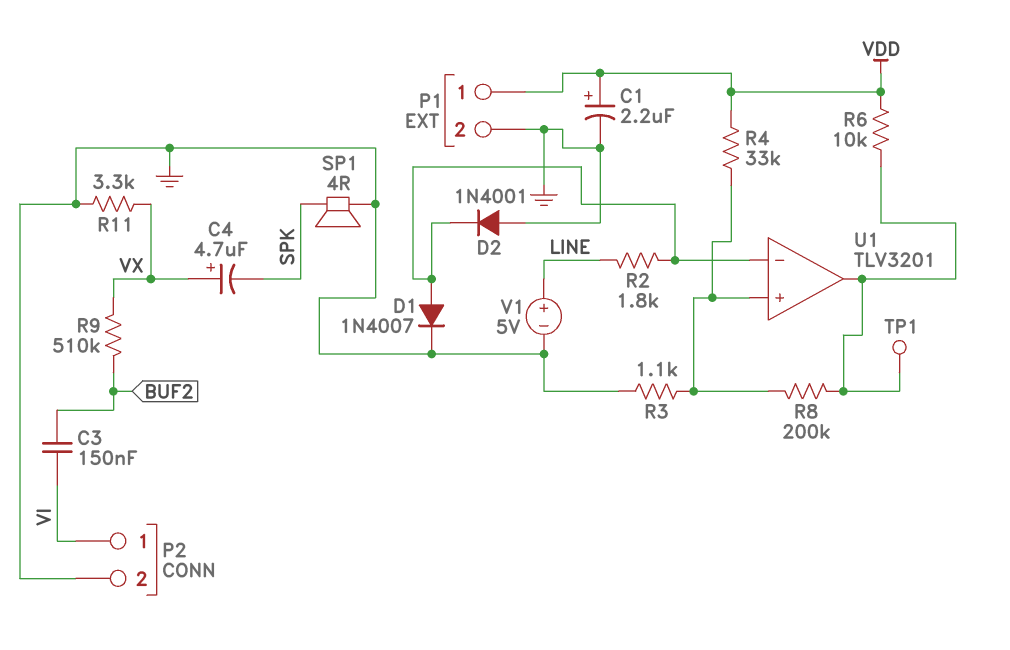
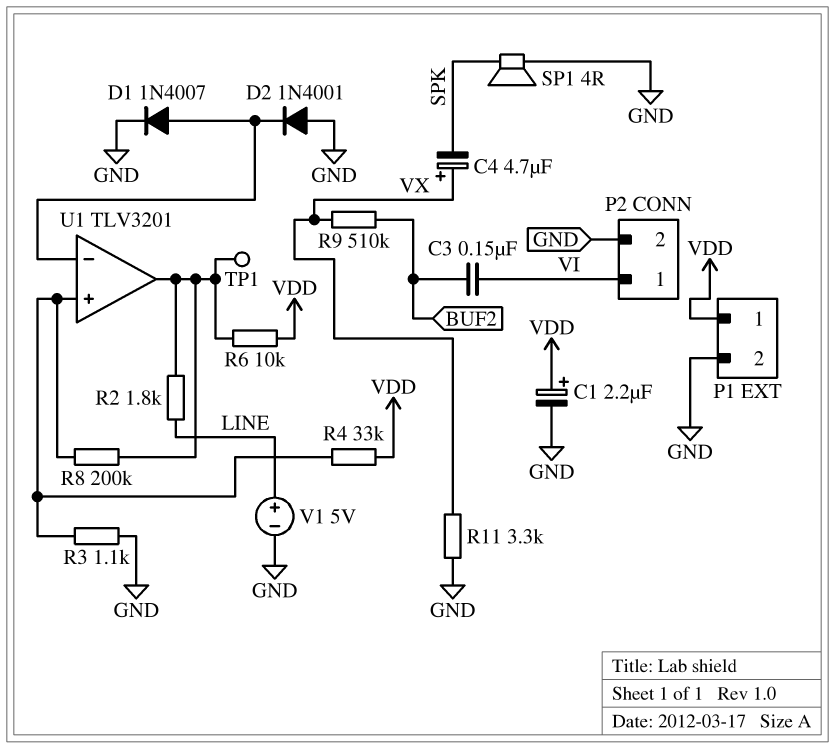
R2: 1.8k (LINE, U1/in-) -> 1.8k (LINE, U1/out)

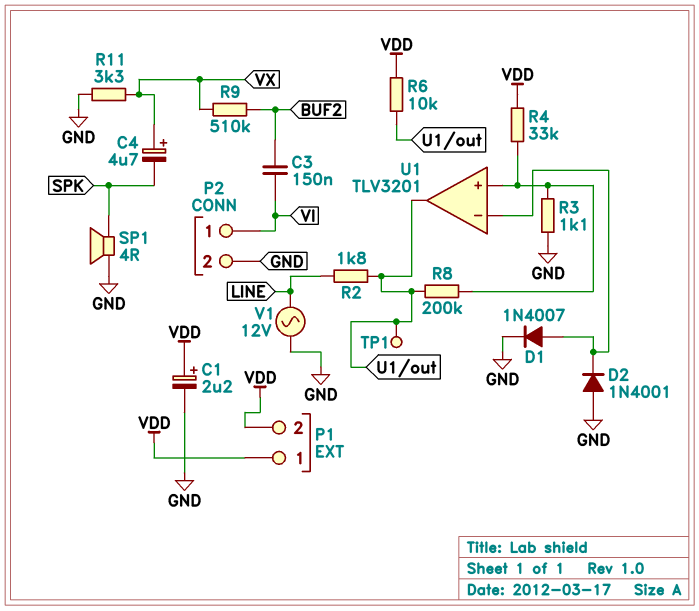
P1 pin 2: GND -> VDD
V1: 5V (plus LINE, minus GND) -> AC 12V (GND, LINE)

